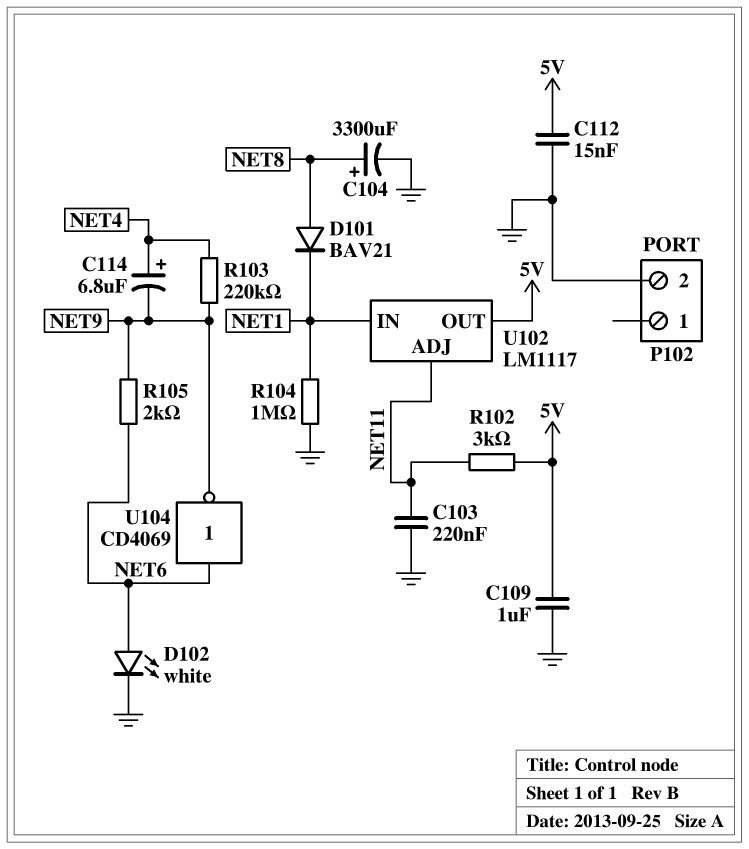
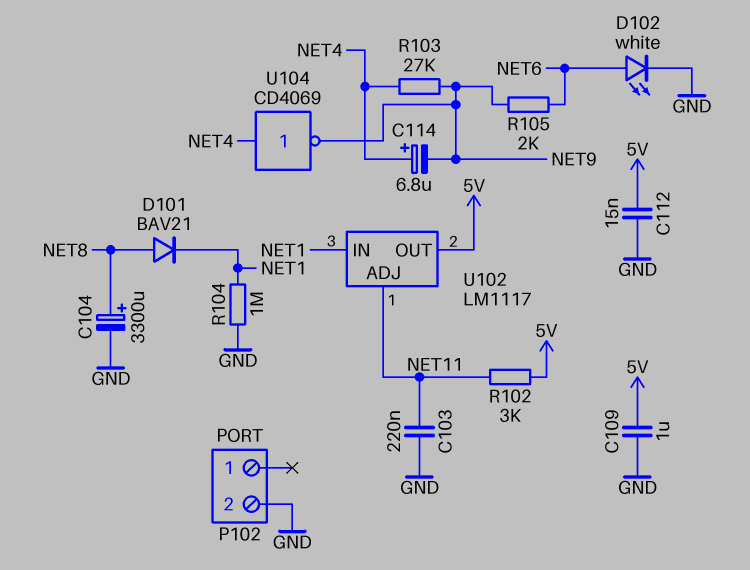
R103: 220k (NET4, NET9) -> 27k (NET4, NET9)
U104: NOT CD4069 (in NET6, out NET9) -> NOT CD4069 (in NET4, out NET9)

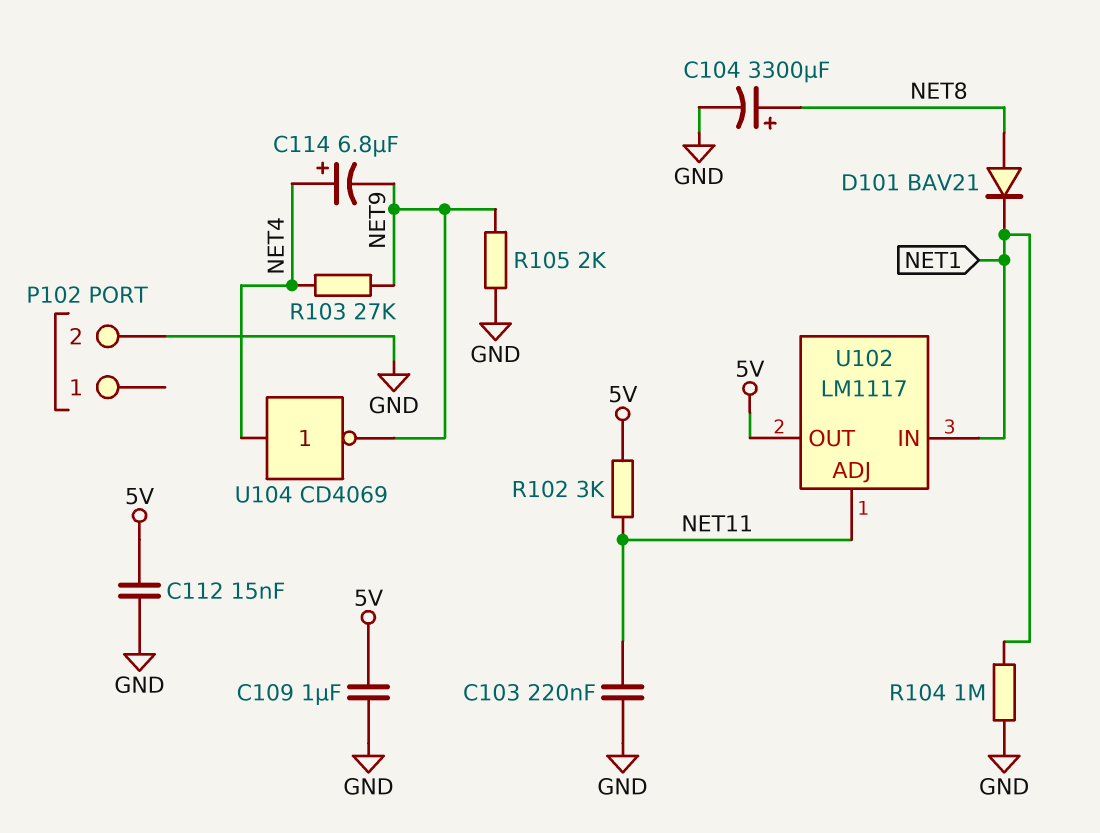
D102: LED white (A NET6, K GND) -> none
R105: 2k (NET6, NET9) -> 2k (GND, NET9)

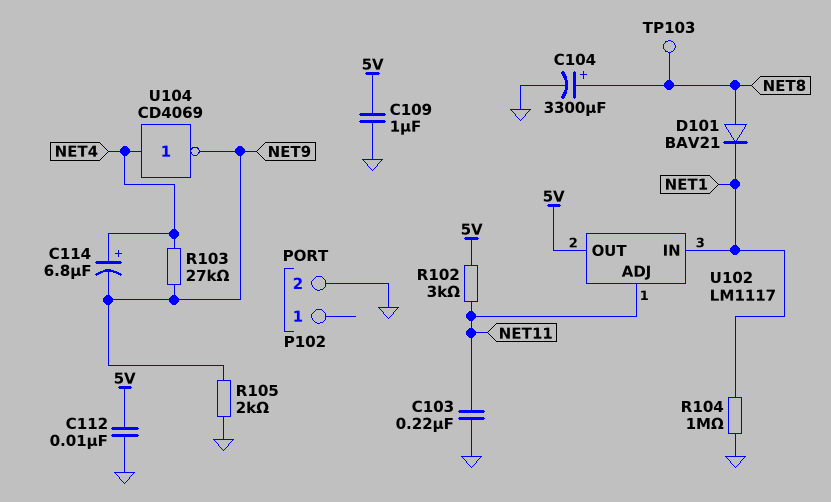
C112: 15nF (5V, GND) -> 10nF (5V, GND)
TP103: none -> test point (NET8)

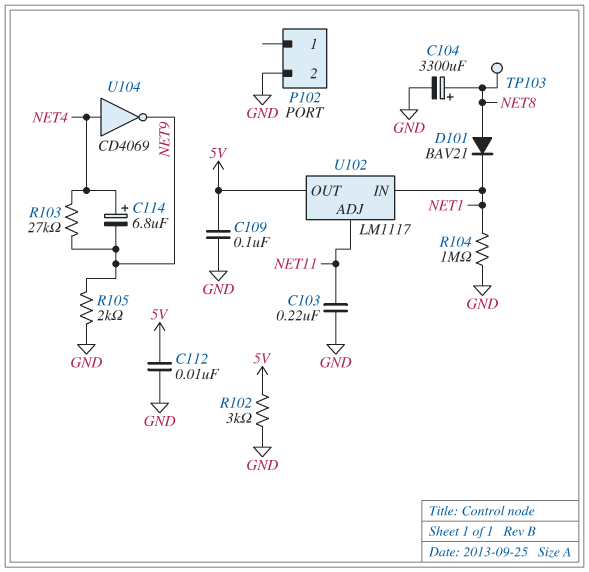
C109: 1uF (5V, GND) -> 100nF (5V, GND)
R102: 3k (5V, NET11) -> 3k (5V, GND)

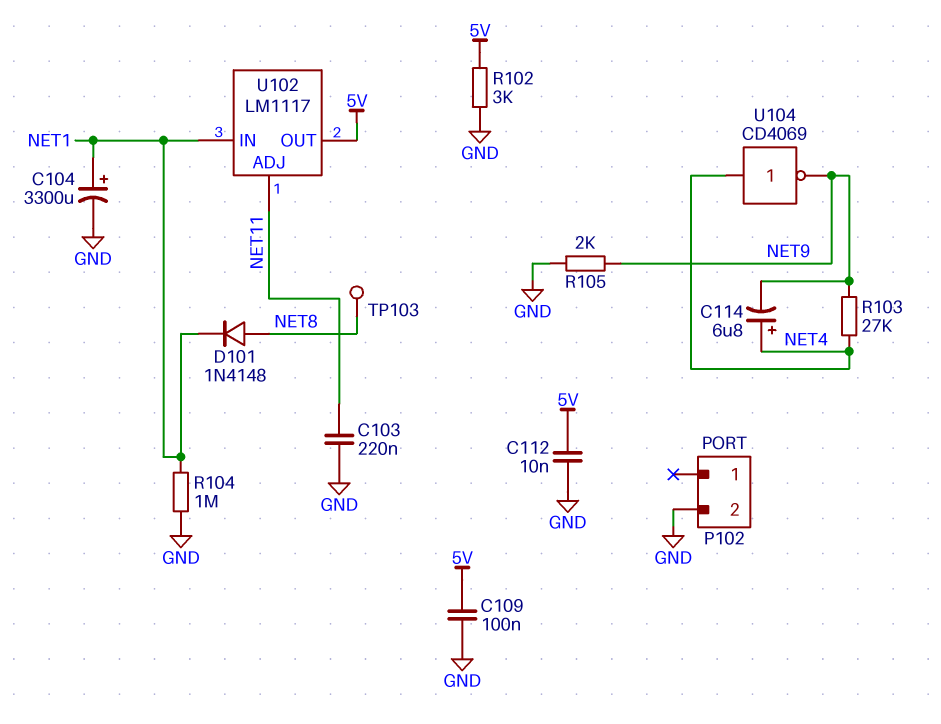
C104: 3300uF (plus NET8, minus GND) -> 3300uF (plus NET1, minus GND)
D101: diode BAV21 (A NET8, K NET1) -> diode 1N4148 (A NET8, K NET1)

